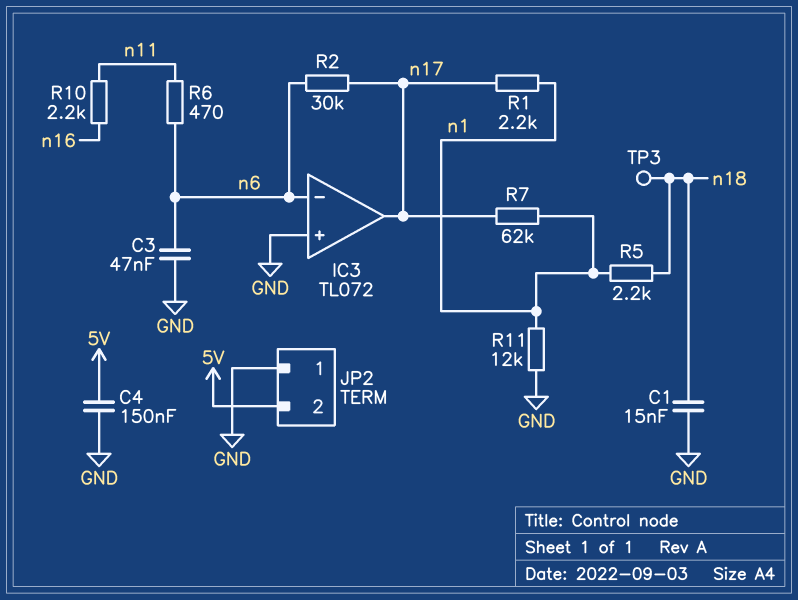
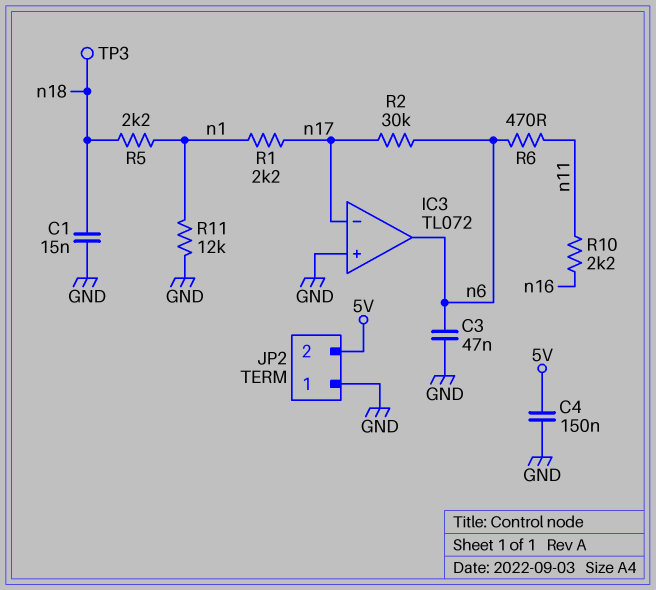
IC3 pin in-: n6 -> n17
IC3 pin out: n17 -> n6
R7: 62k (n1, n17) -> none

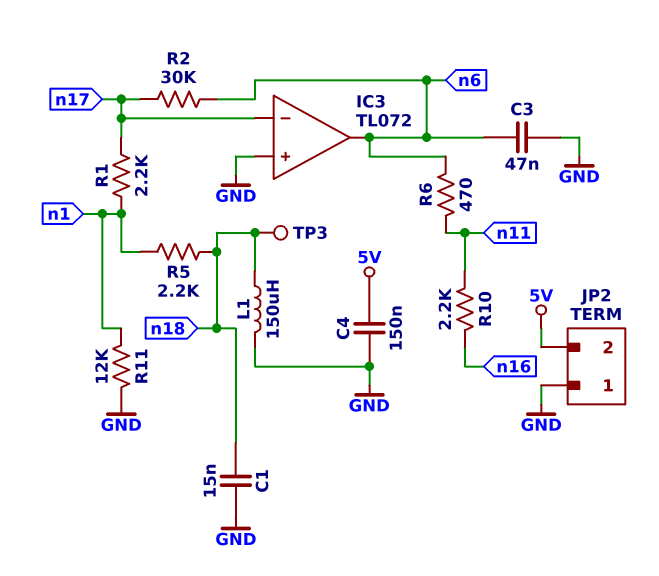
L1: none -> 150uH (GND, n18)

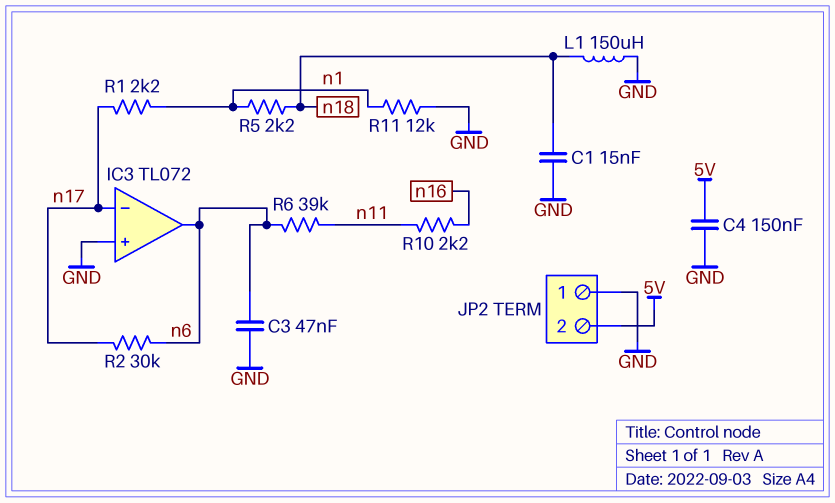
R6: 470 (n6, n11) -> 39k (n6, n11)
TP3: test point (n18) -> none

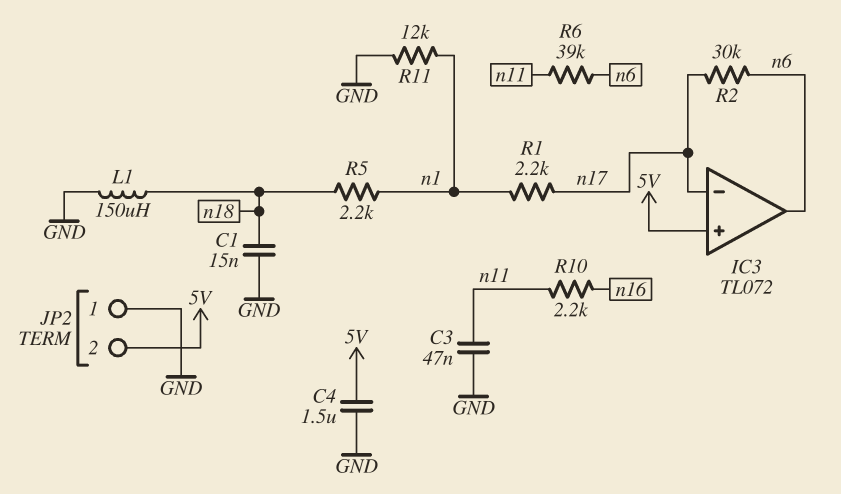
C3: 47nF (GND, n6) -> 47nF (GND, n11)
C4: 150nF (5V, GND) -> 1.5uF (5V, GND)
IC3 pin in+: GND -> 5V

